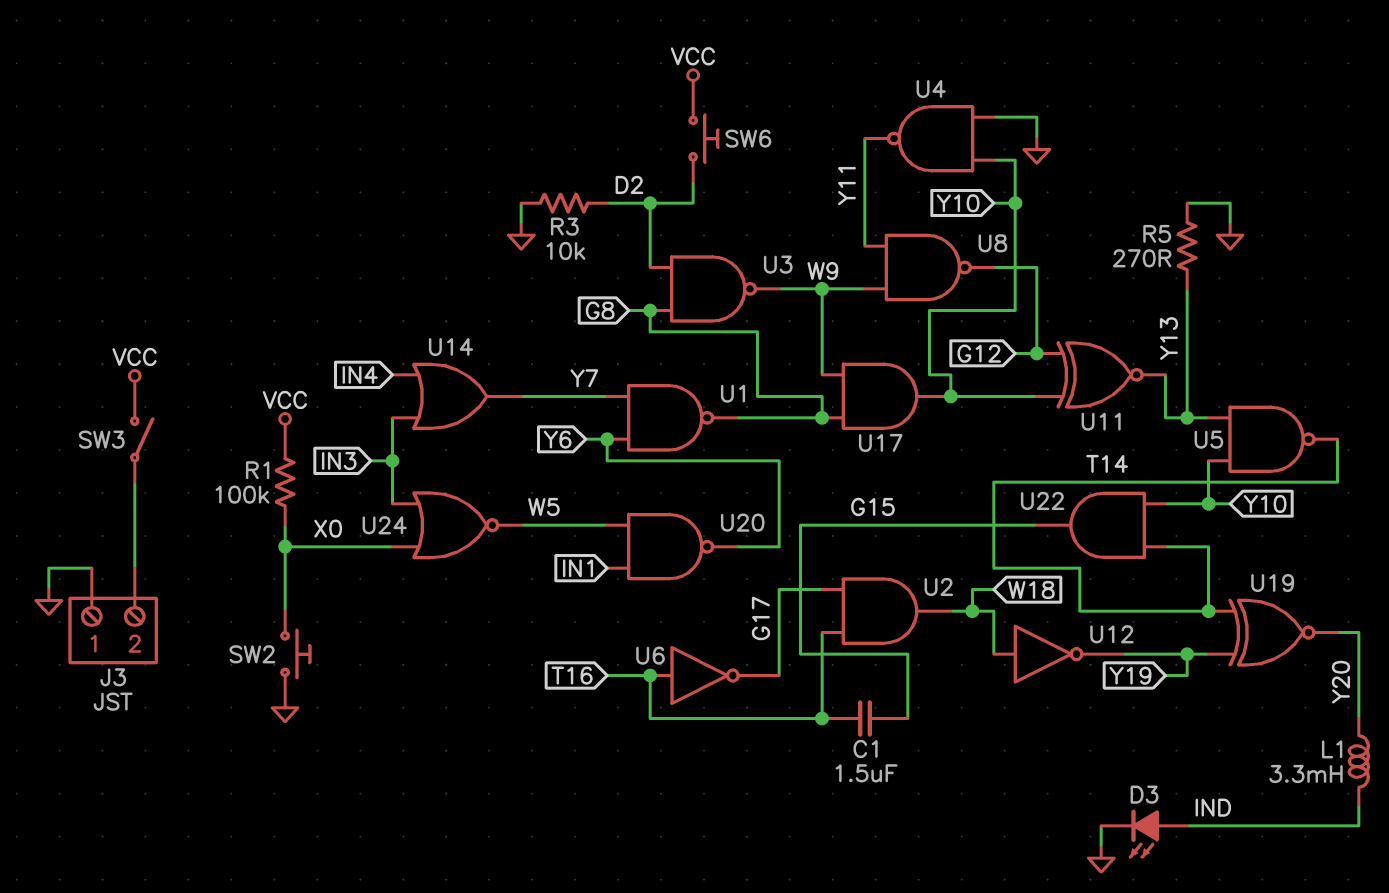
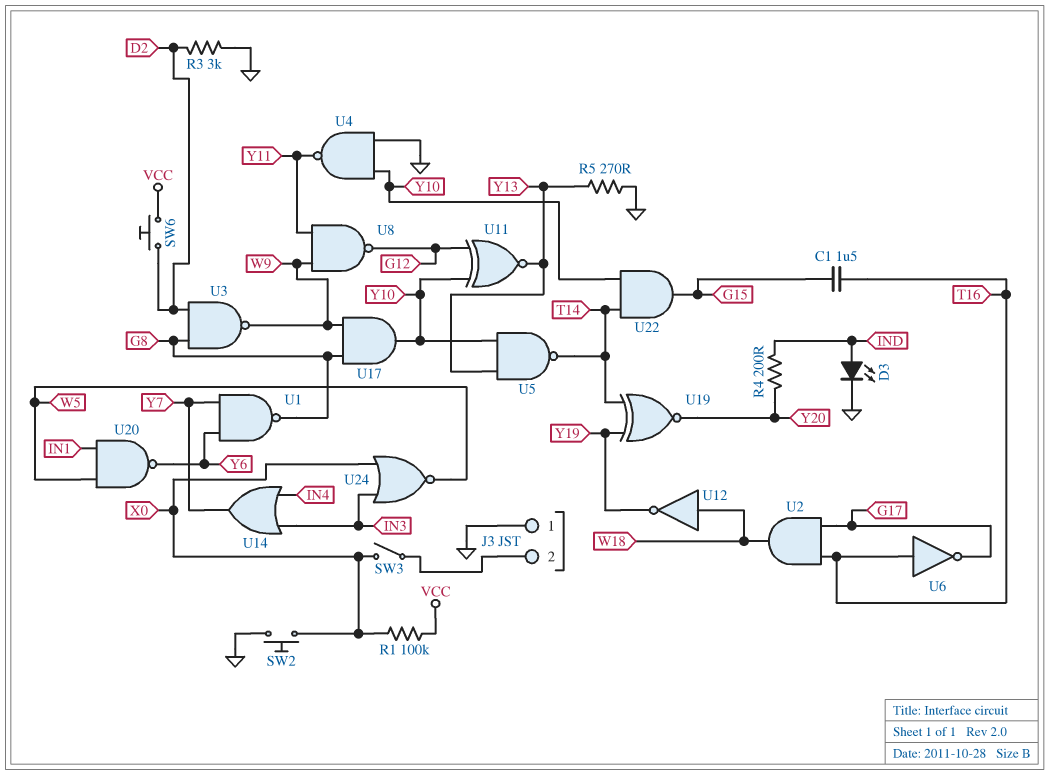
L1: 3.3mH (IND, Y20) -> none
R3: 10k (D2, GND) -> 3k (D2, GND)
R4: none -> 200 (IND, Y20)
SW3: switch (J3/2, VCC) -> switch (J3/2, X0)

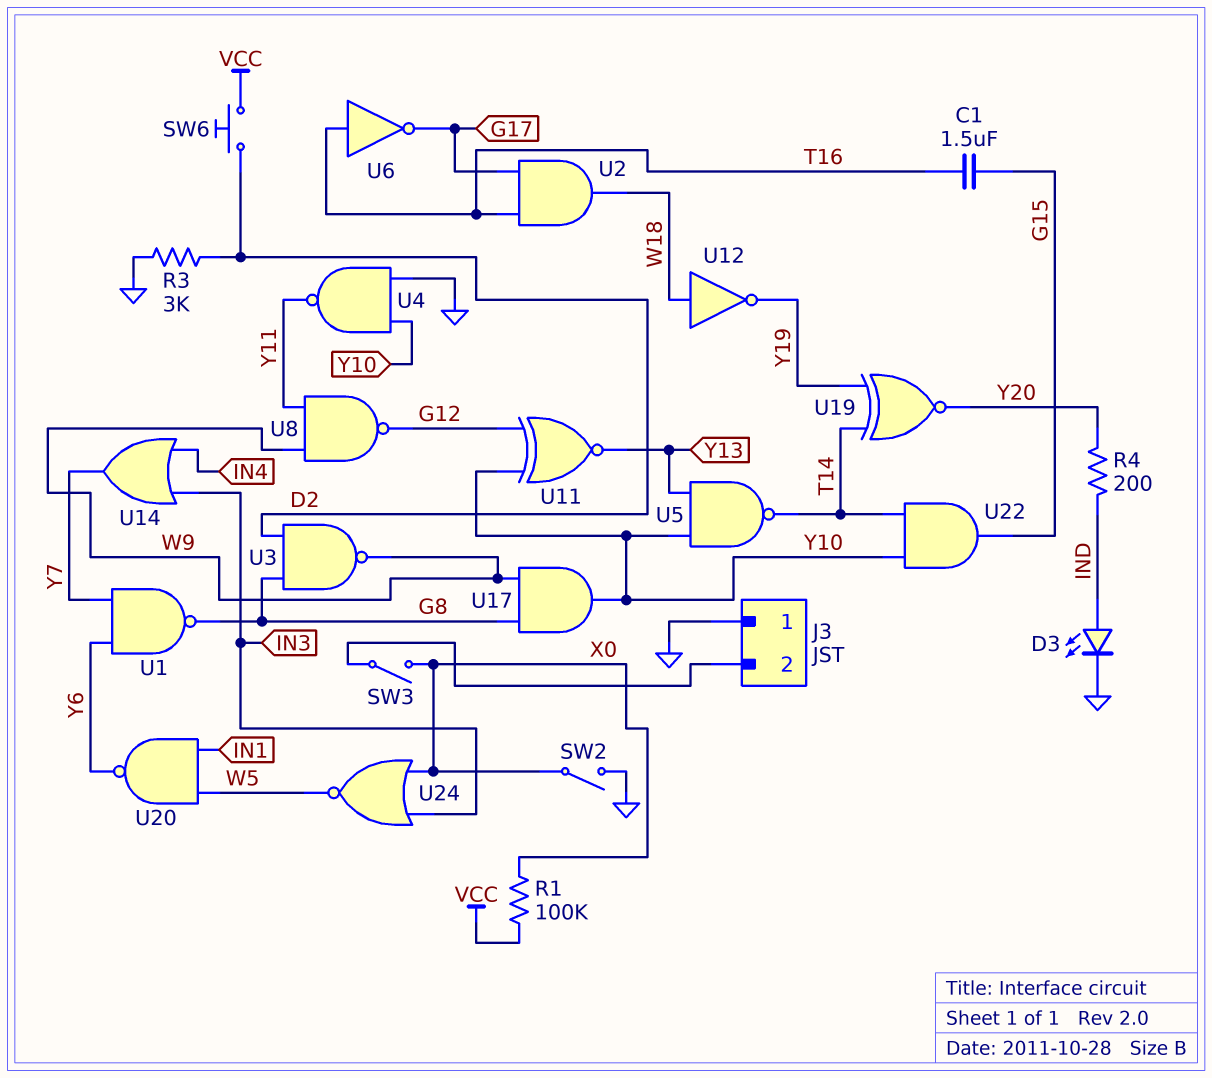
R5: 270 (GND, Y13) -> none
SW2: button (GND, X0) -> switch (GND, X0)

